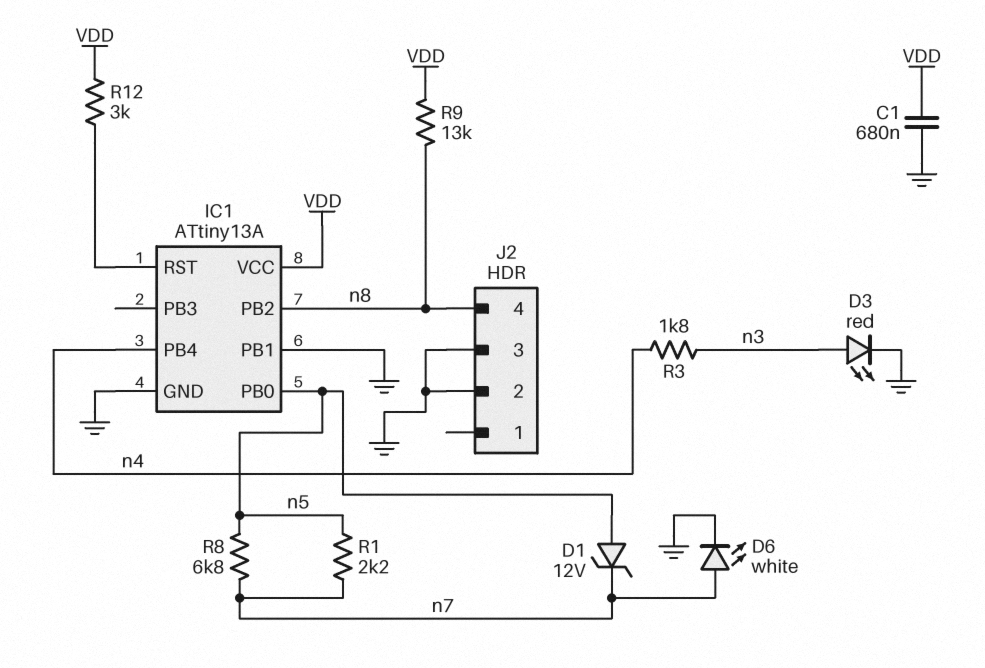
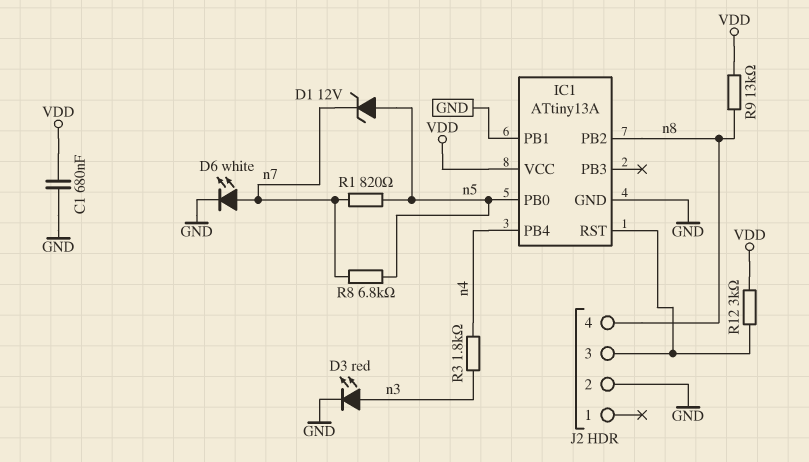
J2 pin 3: GND -> IC1/RST
R1: 2.2k (n5, n7) -> 820 (n5, n7)

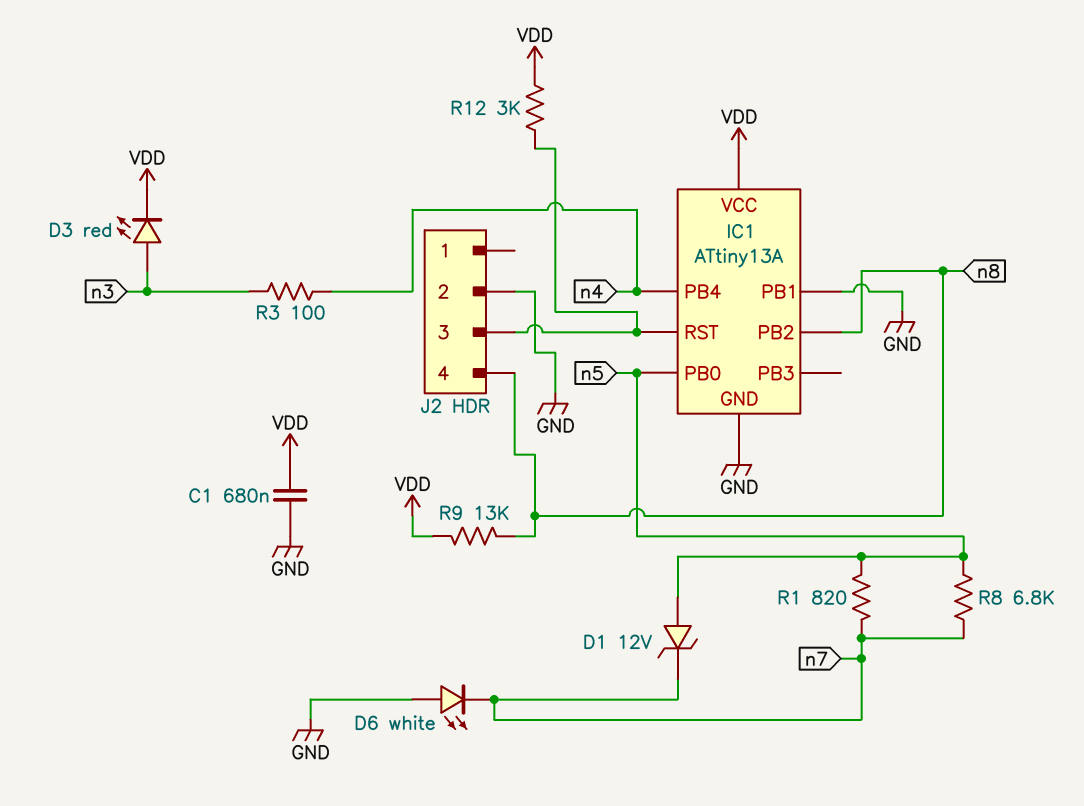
D3: LED red (A n3, K GND) -> LED red (A n3, K VDD)
D6: LED white (A n7, K GND) -> LED white (A GND, K n7)
R3: 1.8k (n3, n4) -> 100 (n3, n4)

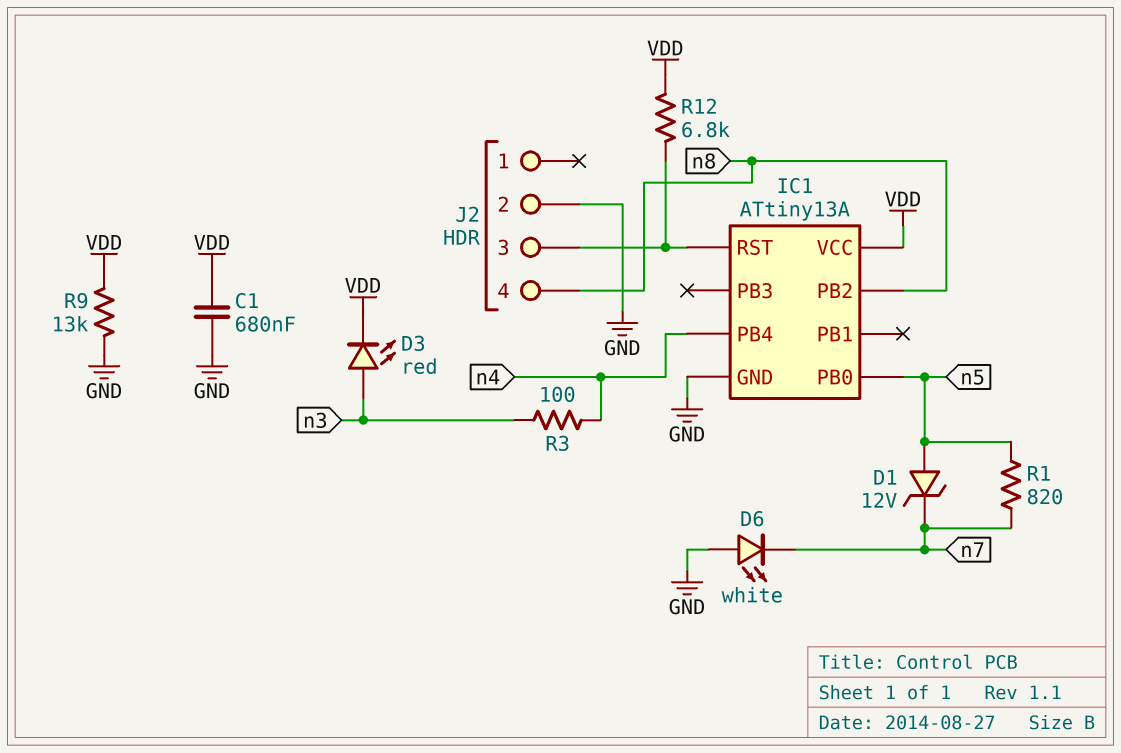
IC1 pin PB1: GND -> none
R8: 6.8k (n5, n7) -> none
R9: 13k (VDD, n8) -> 13k (GND, VDD)
R12: 3k (IC1/RST, VDD) -> 6.8k (IC1/RST, VDD)

